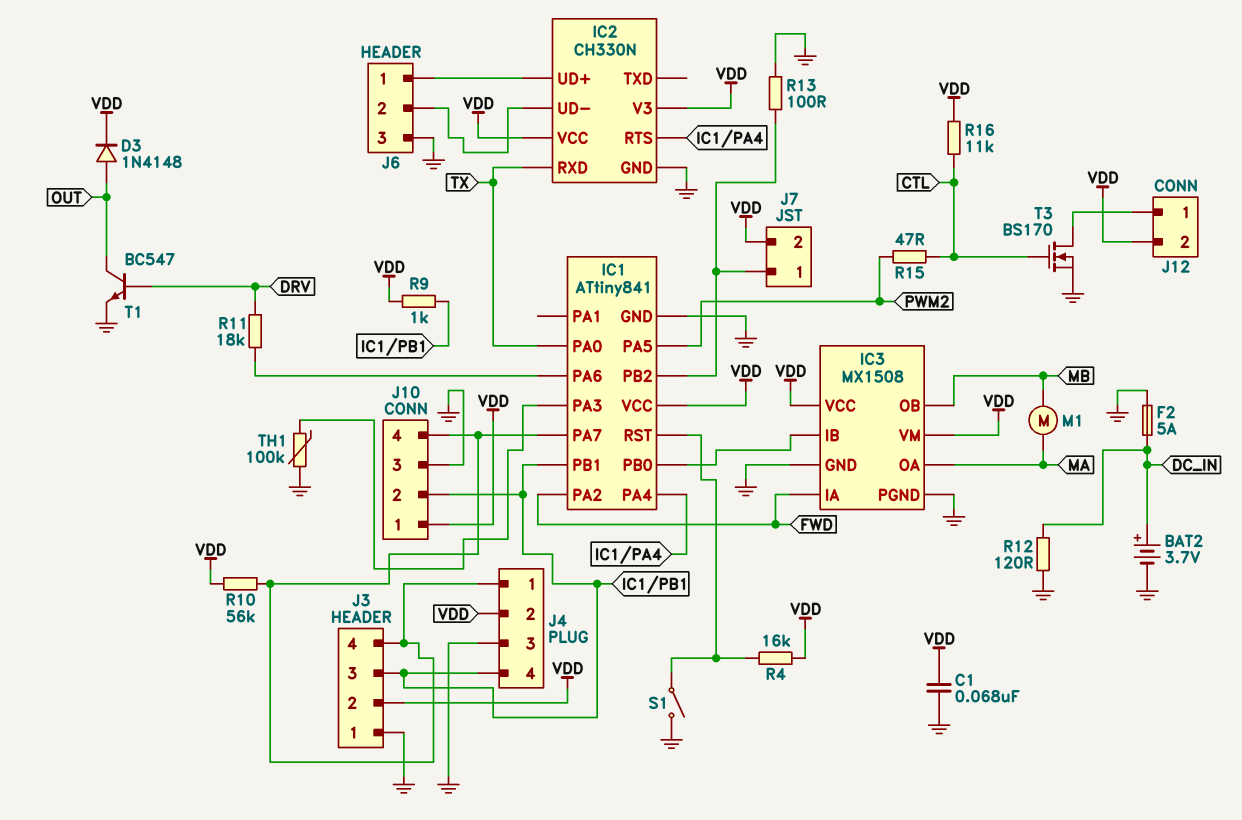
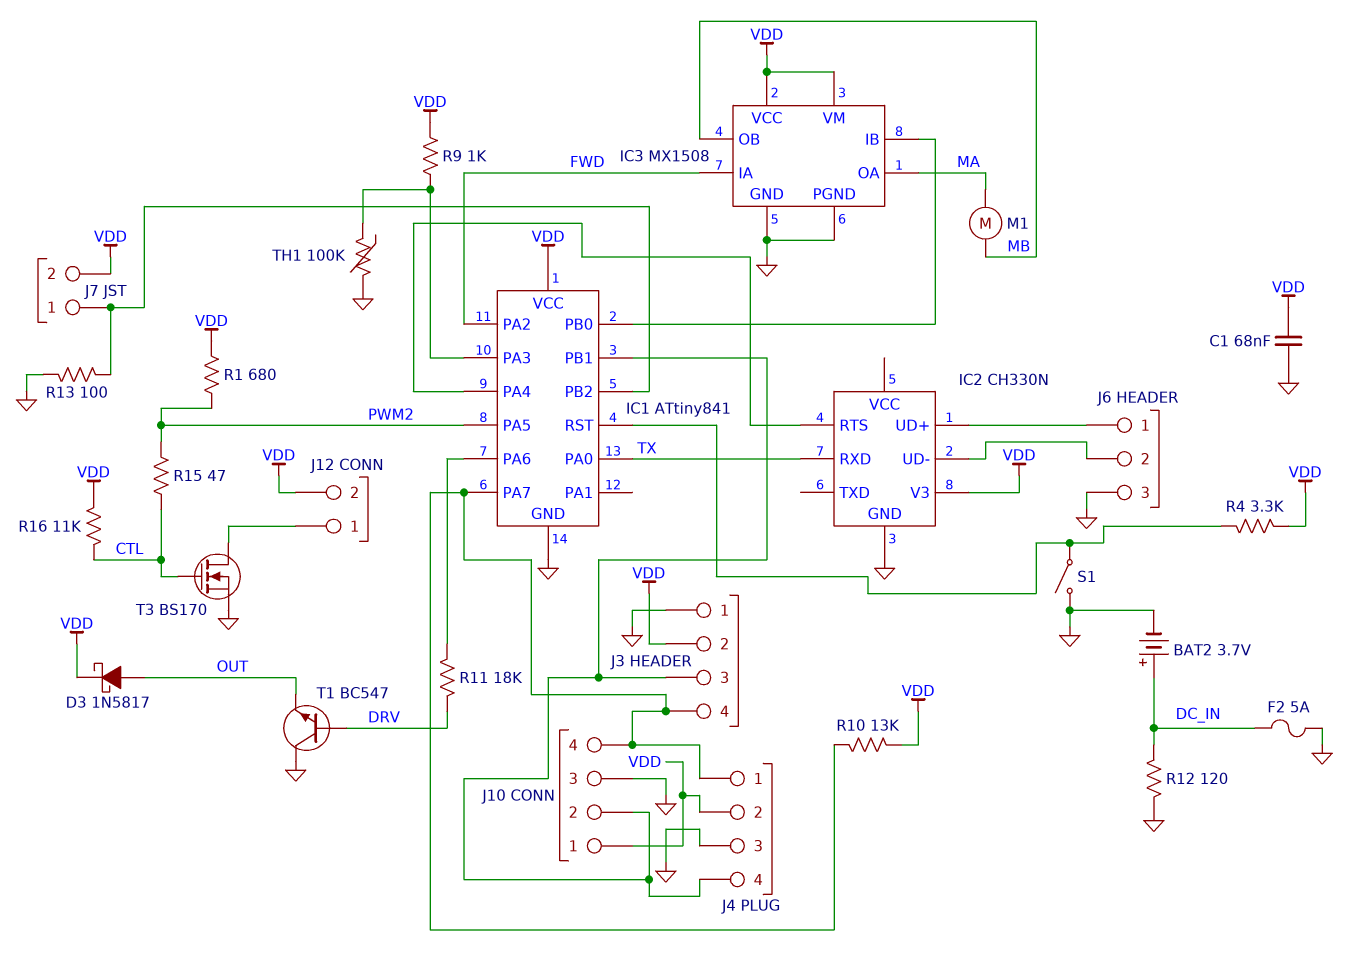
D3: diode 1N4148 (A OUT, K VDD) -> schottky 1N5817 (A OUT, K VDD)
IC2 pin VCC: VDD -> none
R1: none -> 680 (PWM2, VDD)
R4: 16k (IC1/RST, VDD) -> 3.3k (IC1/RST, VDD)
R9: 1k (IC1/PB1, VDD) -> 1k (IC1/PA3, VDD)
R10: 56k (IC1/PA7, VDD) -> 13k (IC1/PA7, VDD)
T1: NPN BC547 (B DRV, C OUT, E GND) -> NPN BC547 (B DRV, C GND, E OUT)

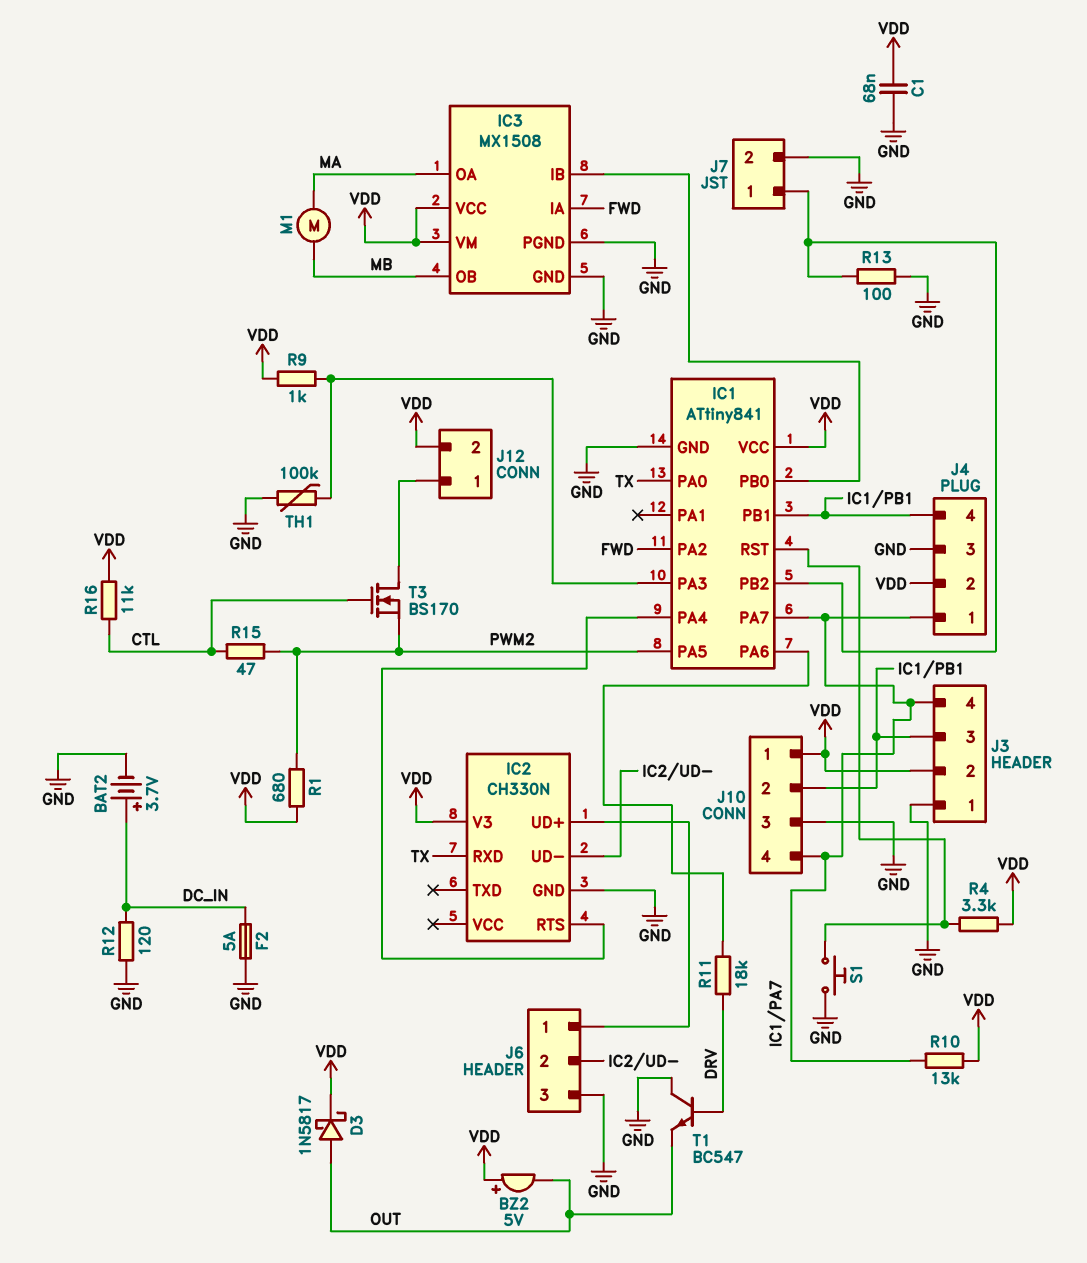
BZ2: none -> buzzer 5V (plus VDD, minus OUT)
J7 pin 2: VDD -> GND
S1: switch (GND, IC1/RST) -> button (GND, IC1/RST)
T3: NMOS BS170 (G CTL, D J12/1, S GND) -> NMOS BS170 (G CTL, D J12/1, S PWM2)

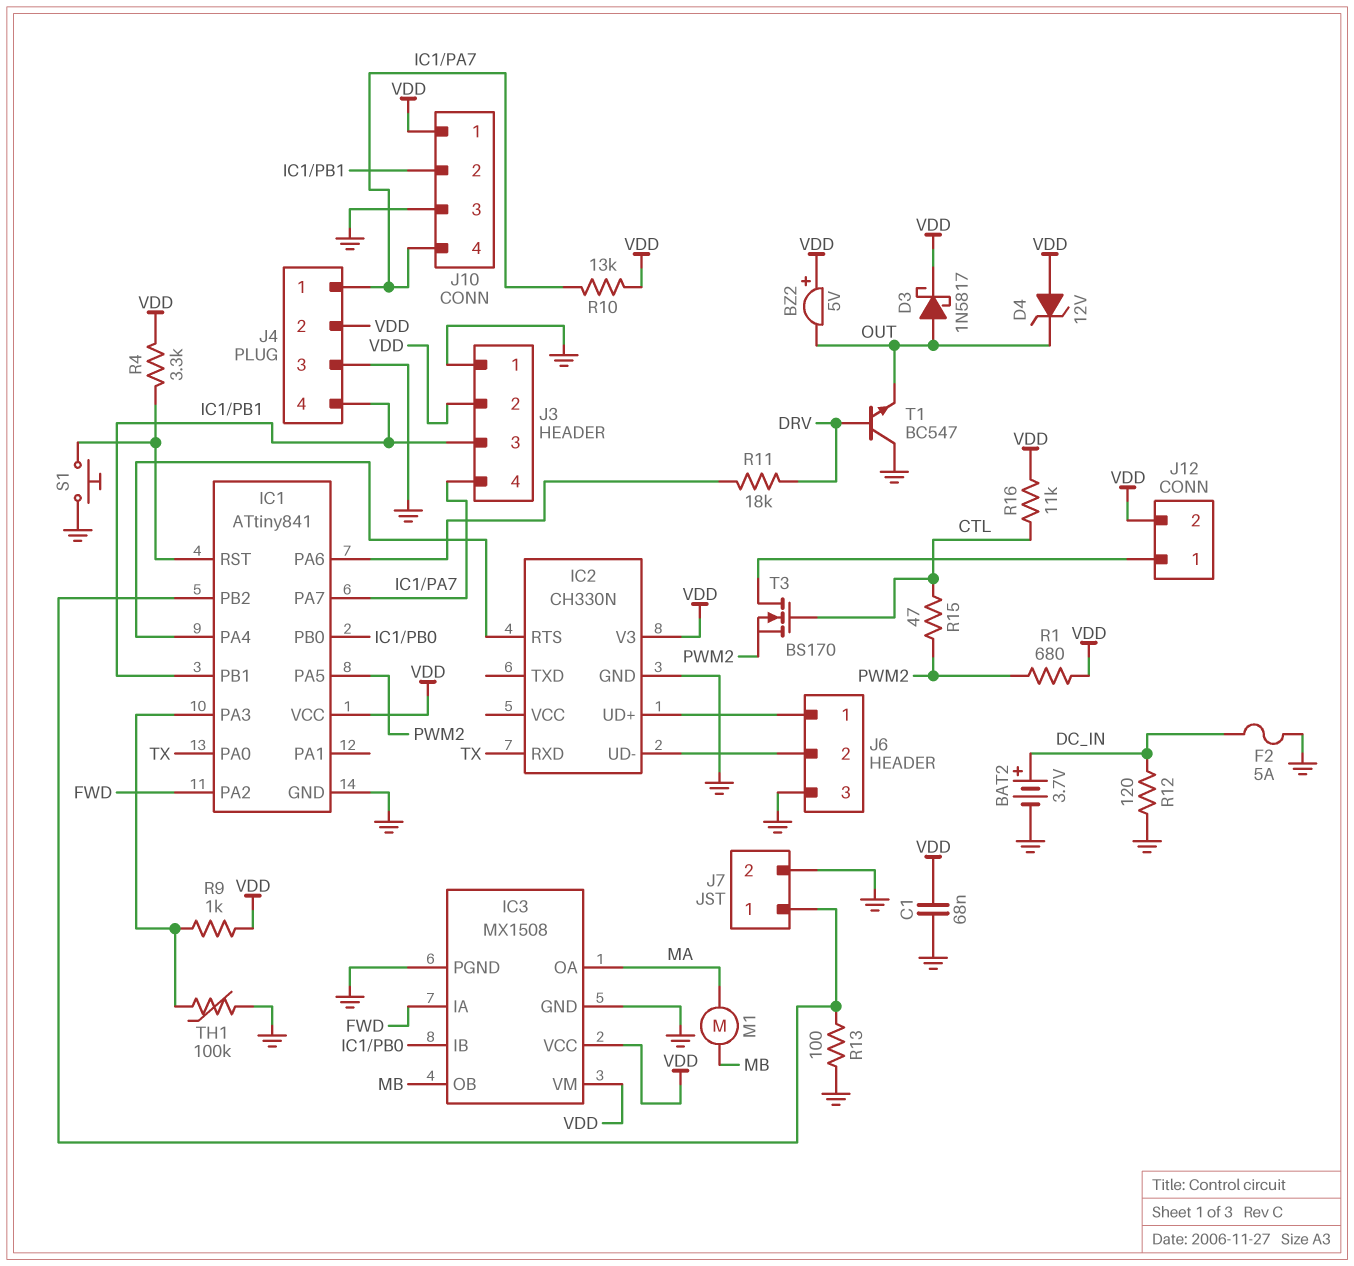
D4: none -> zener 12V (A VDD, K OUT)

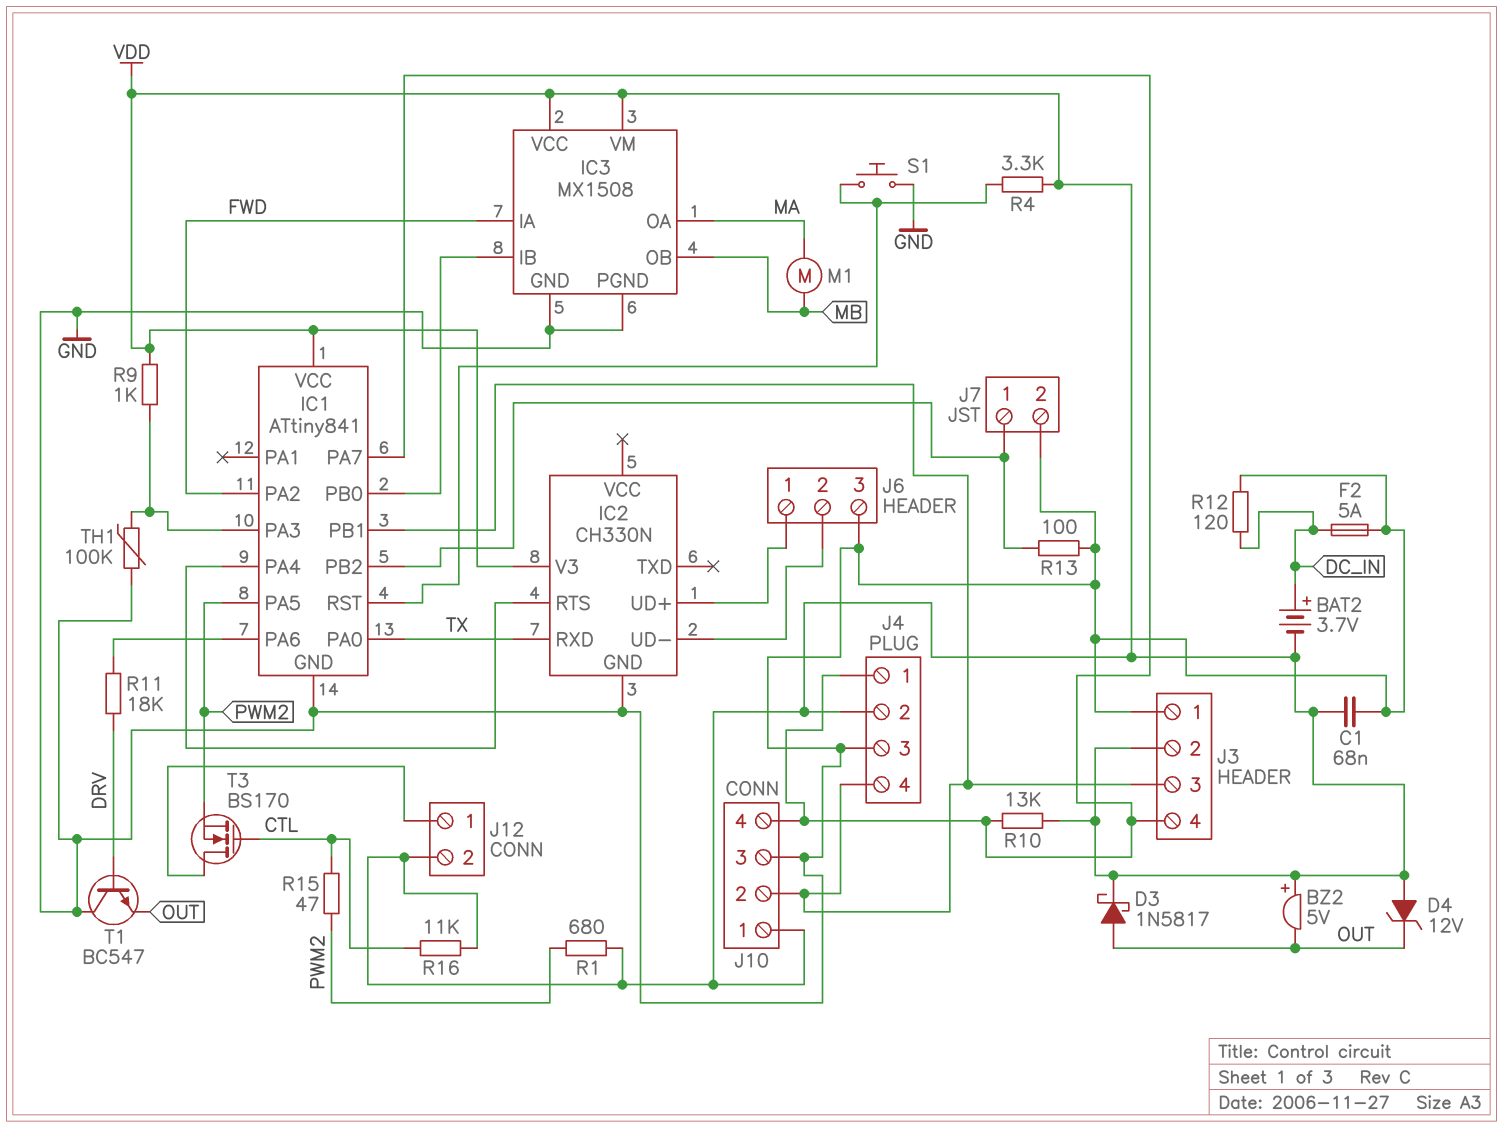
BAT2: 3.7V (plus DC_IN, minus GND) -> 3.7V (plus DC_IN, minus VDD)

